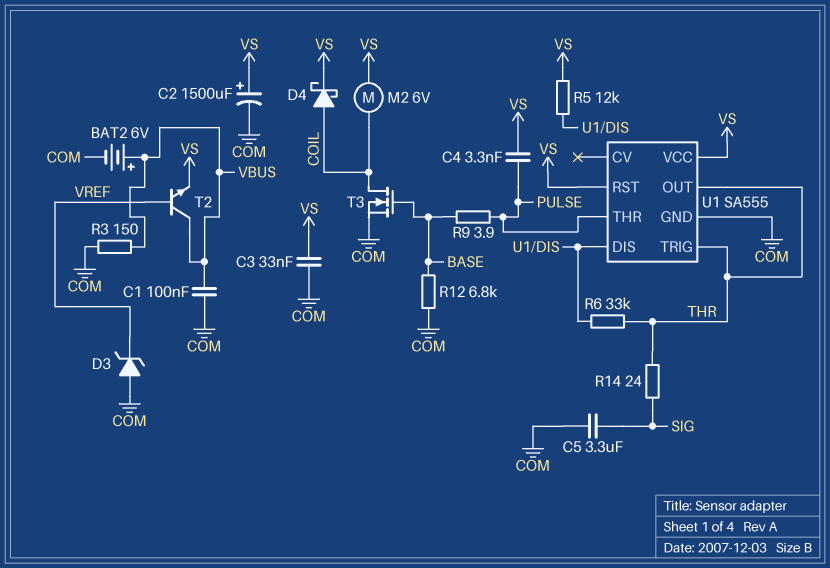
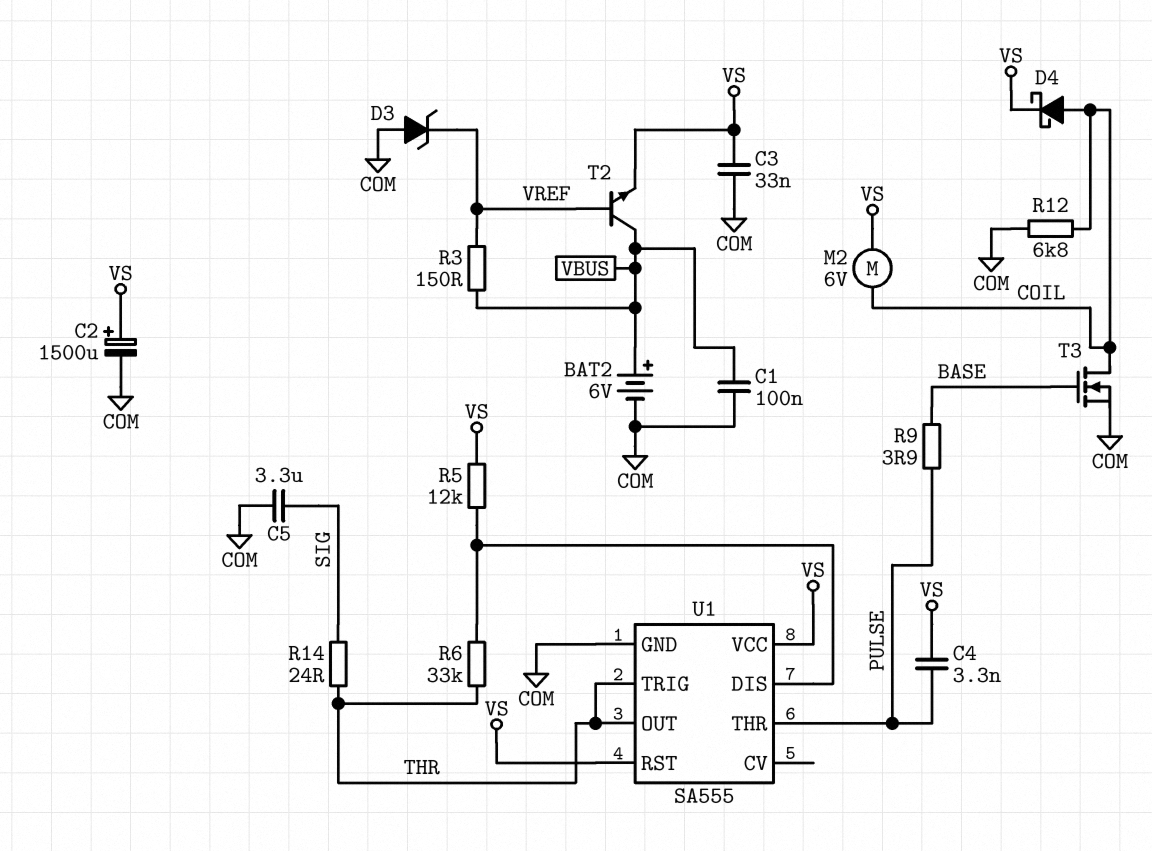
R3: 150 (COM, VBUS) -> 150 (VBUS, VREF)
R12: 6.8k (BASE, COM) -> 6.8k (COIL, COM)

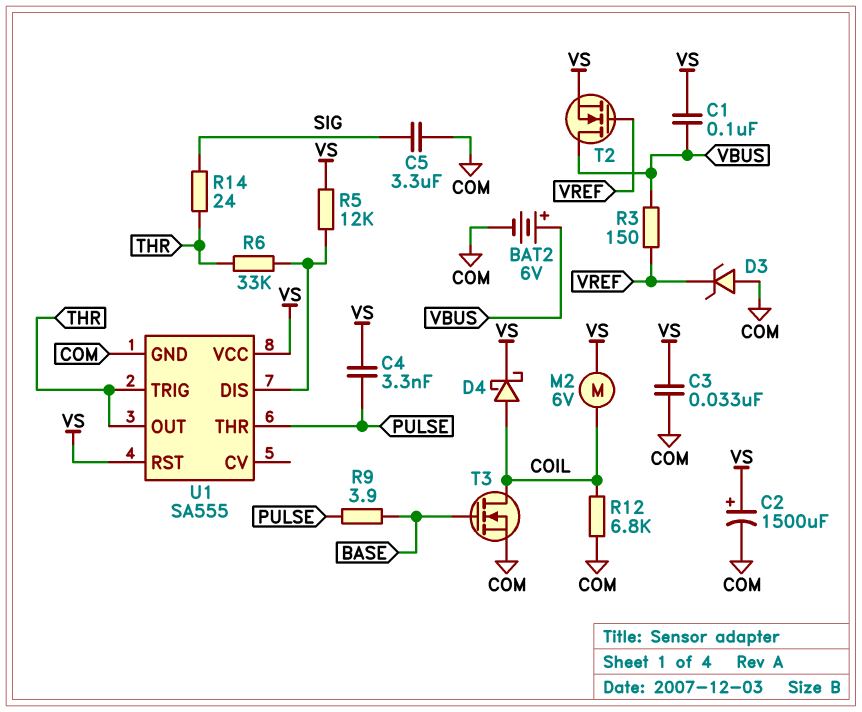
C1: 100nF (COM, VBUS) -> 100nF (VBUS, VS)
T2: NPN (B VREF, C VBUS, E VS) -> NMOS (G VREF, D VBUS, S VS)

